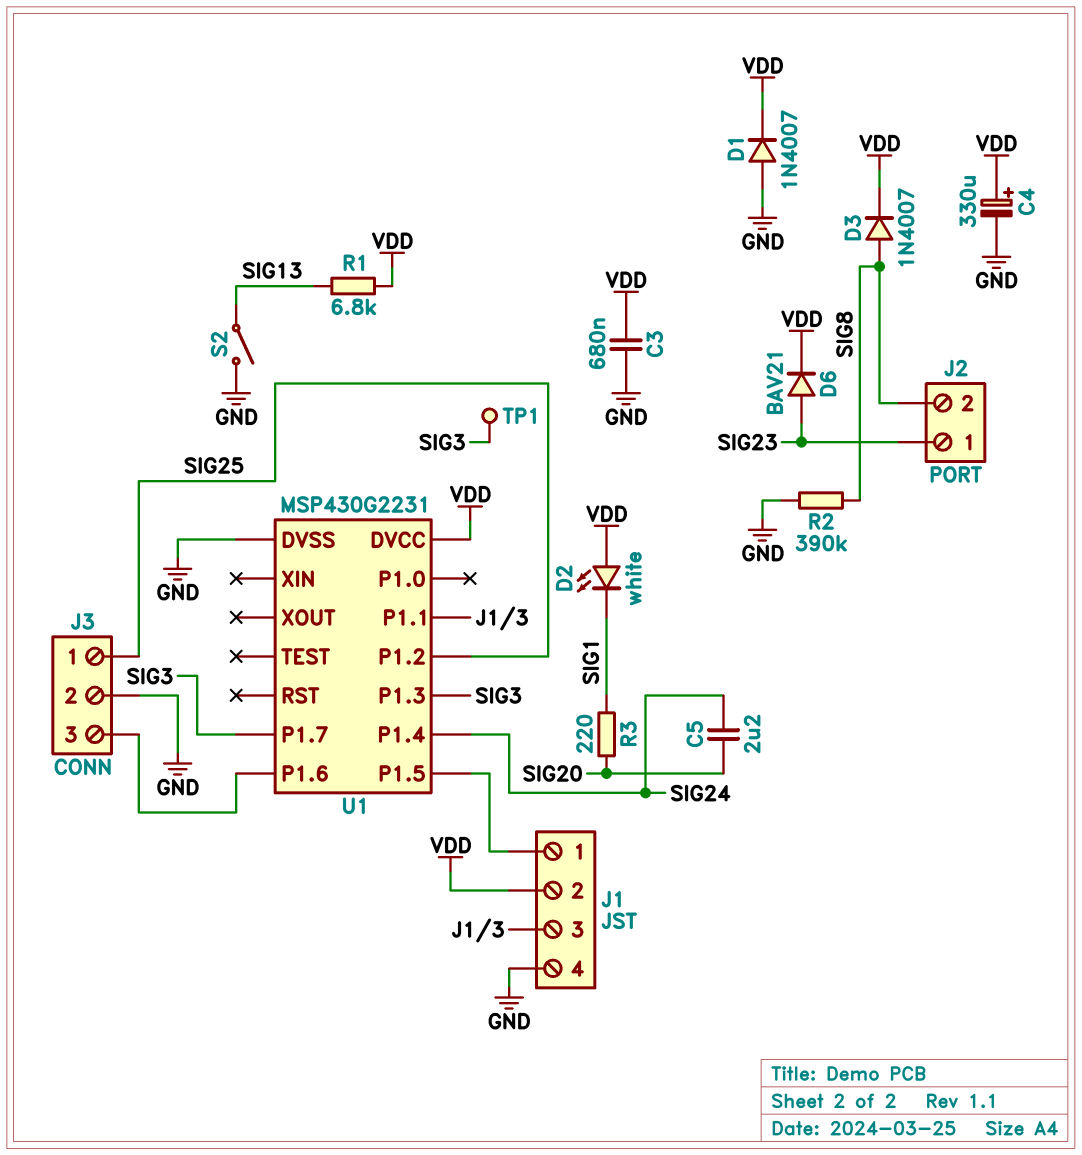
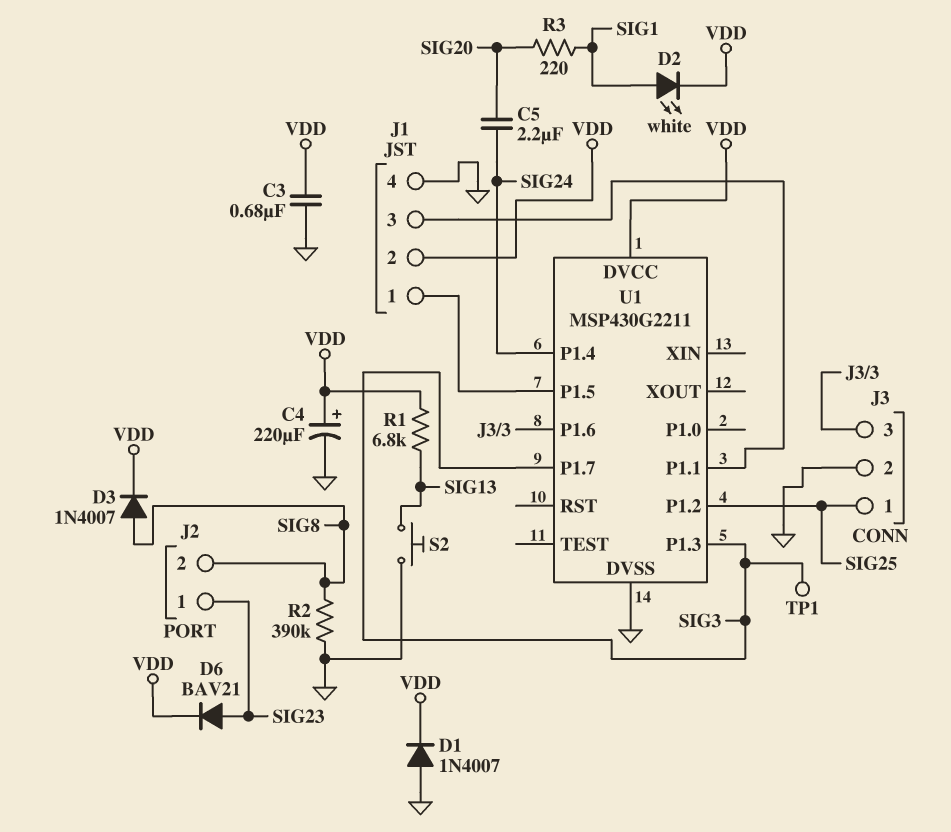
C4: 330uF (plus VDD, minus GND) -> 220uF (plus VDD, minus GND)
D2: LED white (A VDD, K SIG1) -> LED white (A SIG1, K VDD)
S2: switch (GND, SIG13) -> button (GND, SIG13)
U1: MSP430G2231 -> MSP430G2211

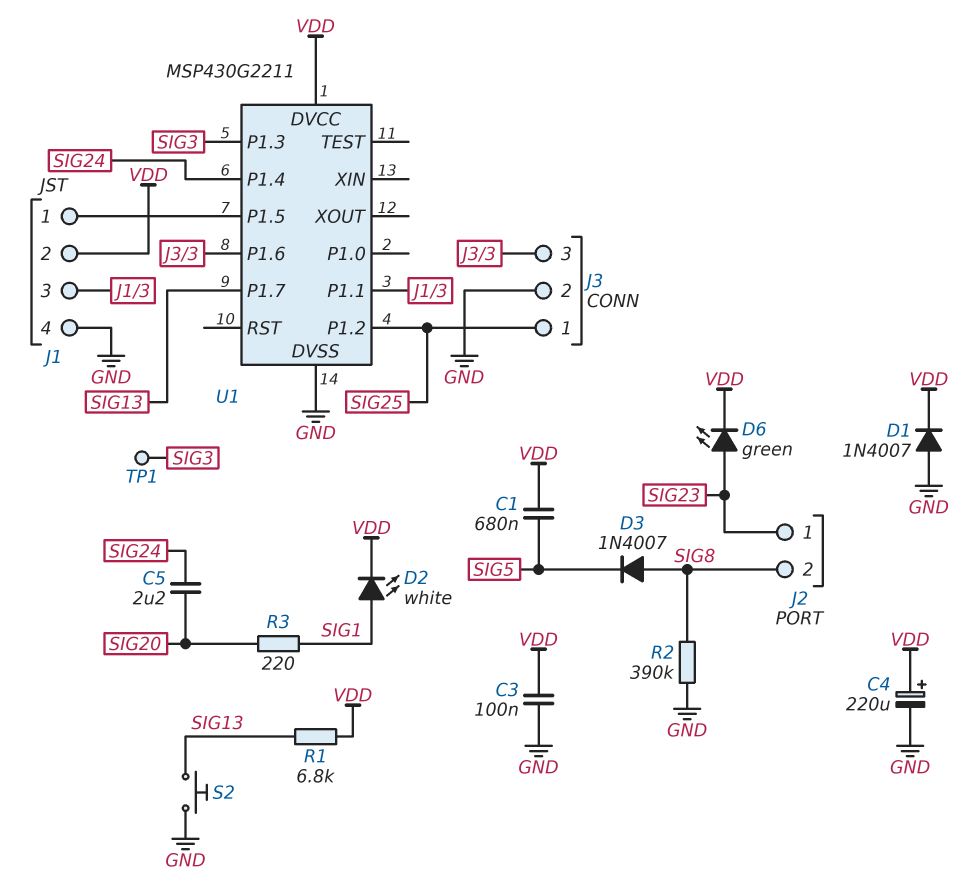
C1: none -> 680nF (SIG5, VDD)
C3: 680nF (GND, VDD) -> 100nF (GND, VDD)
D3: diode 1N4007 (A SIG8, K VDD) -> diode 1N4007 (A SIG8, K SIG5)
D6: diode BAV21 (A SIG23, K VDD) -> LED green (A SIG23, K VDD)
U1 pin P1.7: SIG3 -> SIG13

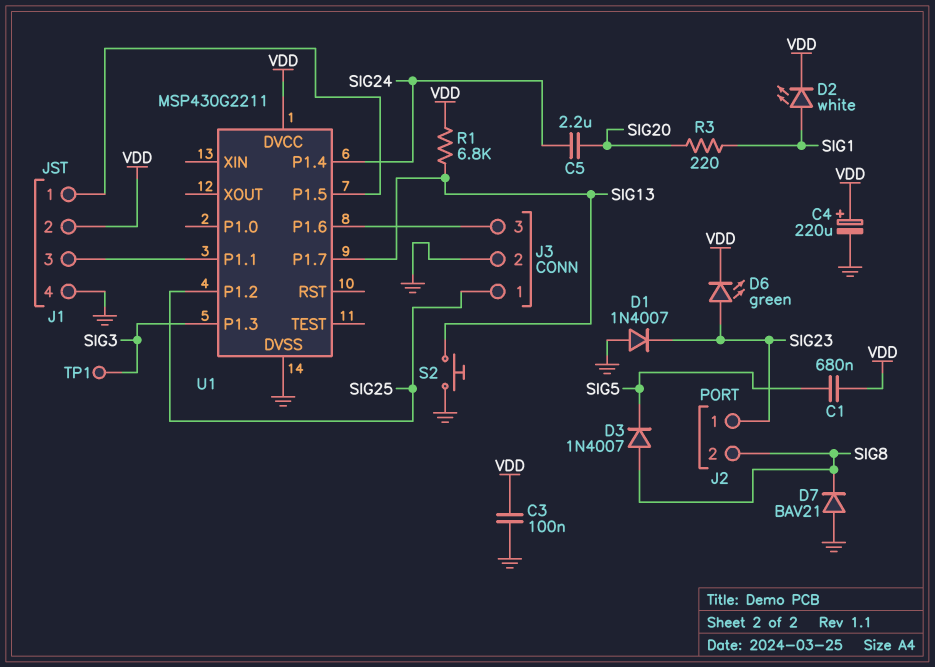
D1: diode 1N4007 (A GND, K VDD) -> diode 1N4007 (A GND, K SIG23)
D7: none -> diode BAV21 (A GND, K SIG8)
R2: 390k (GND, SIG8) -> none

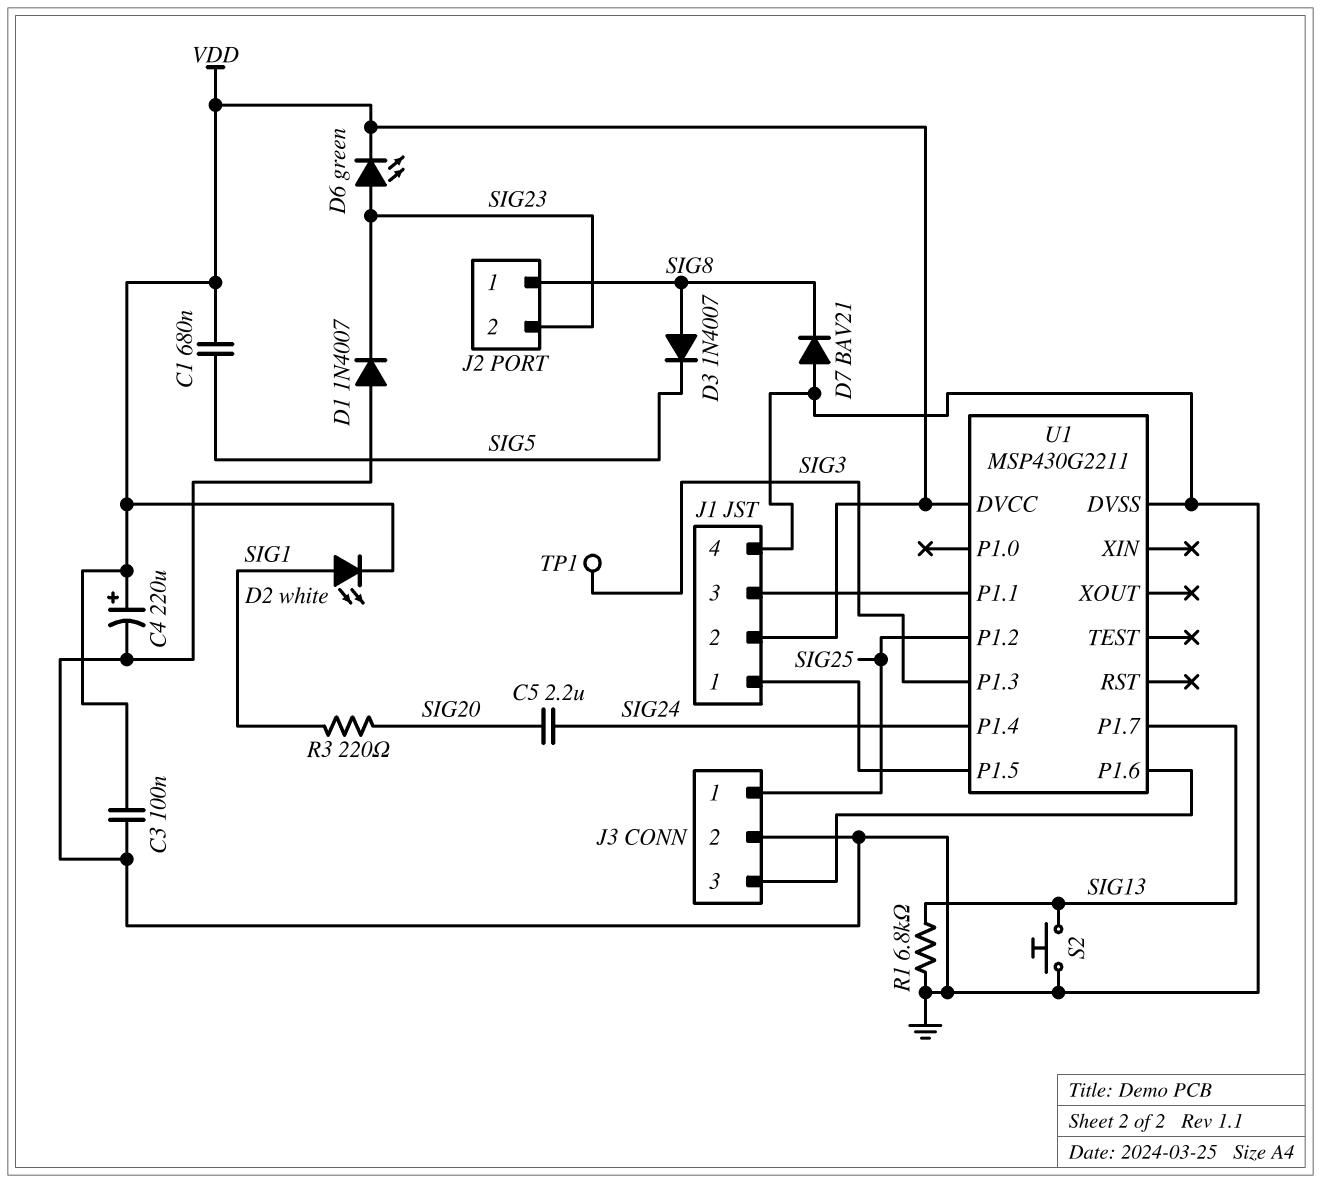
J2 pin 1: SIG23 -> SIG8
J2 pin 2: SIG8 -> SIG23
R1: 6.8k (SIG13, VDD) -> 6.8k (GND, SIG13)

